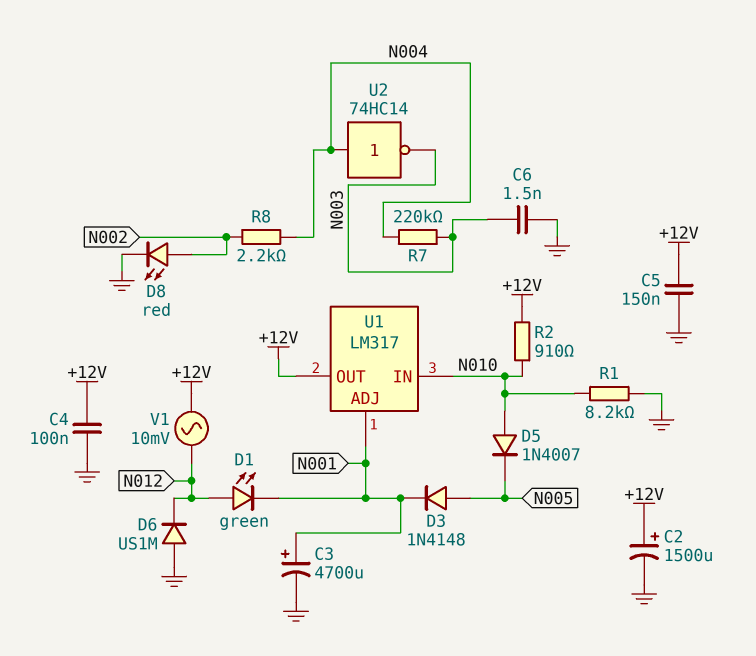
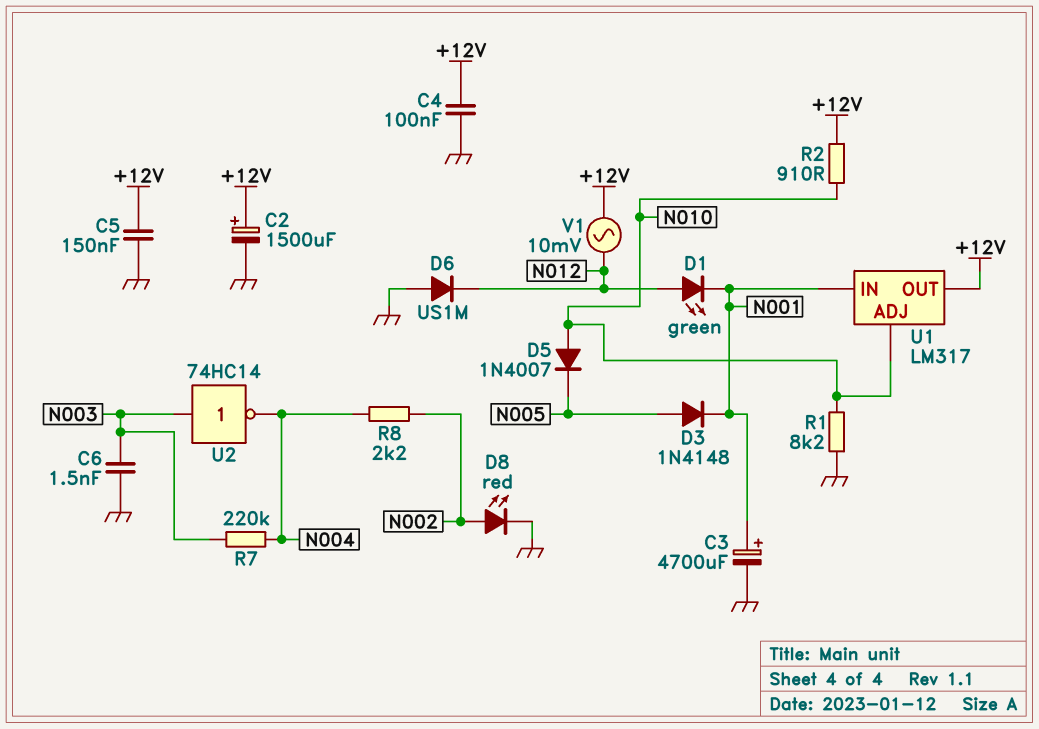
U1 pin ADJ: N001 -> N010
U1 pin IN: N010 -> N001
U2: NOT 74HC14 (in N004, out N003) -> NOT 74HC14 (in N003, out N004)

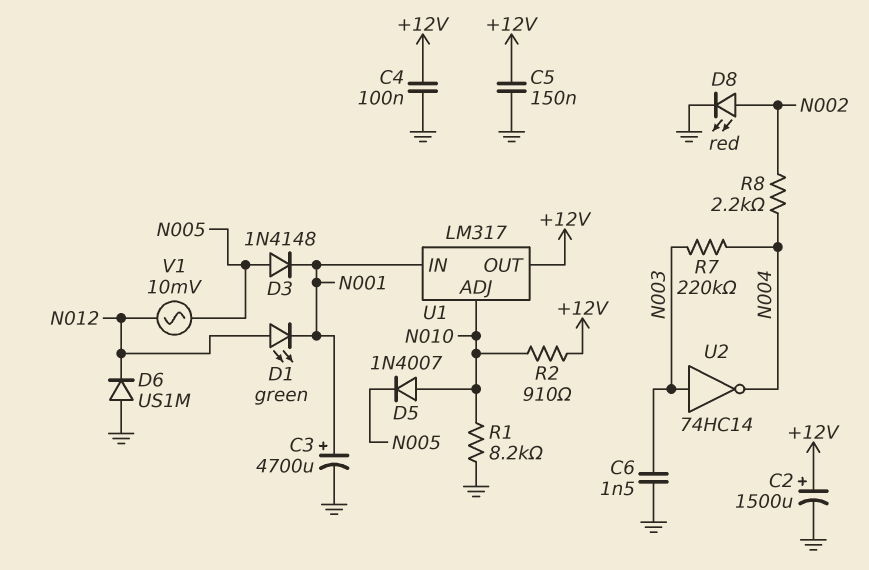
V1: AC 10mV (+12V, N012) -> AC 10mV (N005, N012)

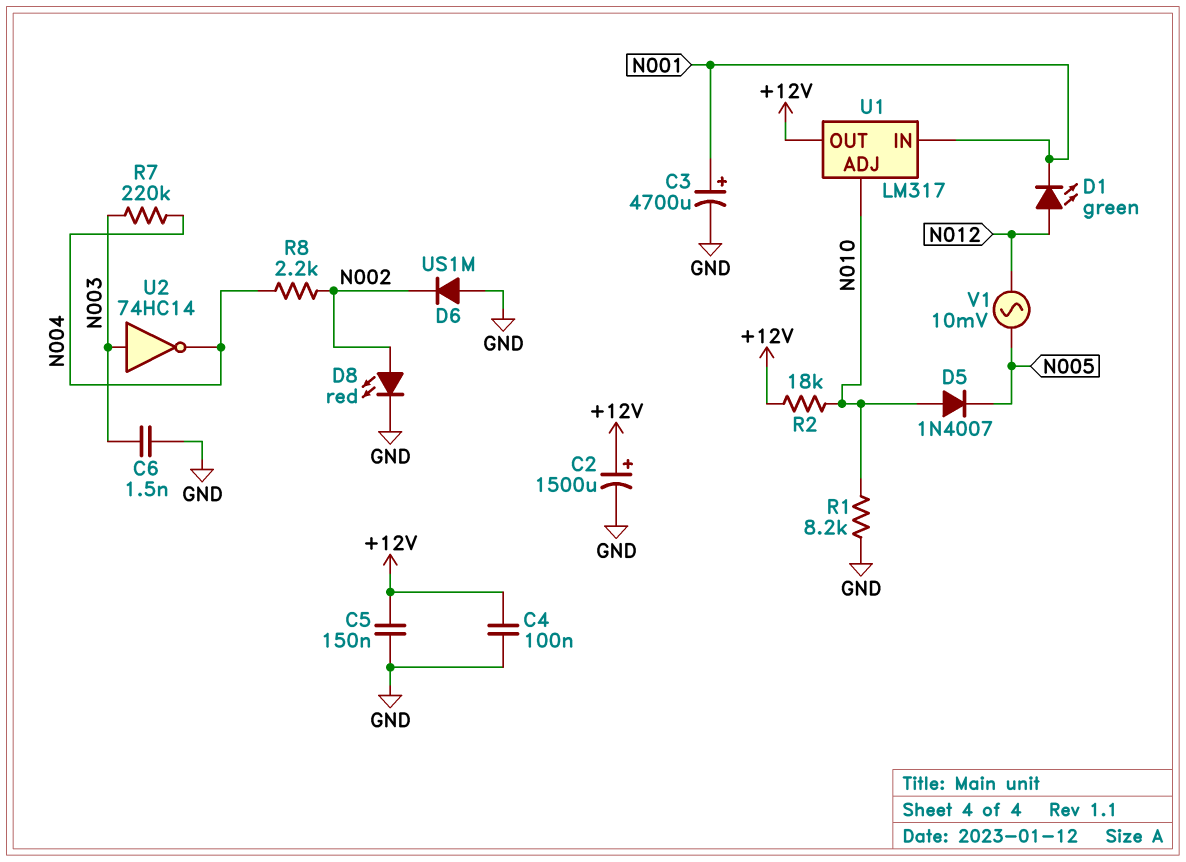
D3: diode 1N4148 (A N005, K N001) -> none
D6: diode US1M (A GND, K N012) -> diode US1M (A GND, K N002)
R2: 910 (+12V, N010) -> 18k (+12V, N010)

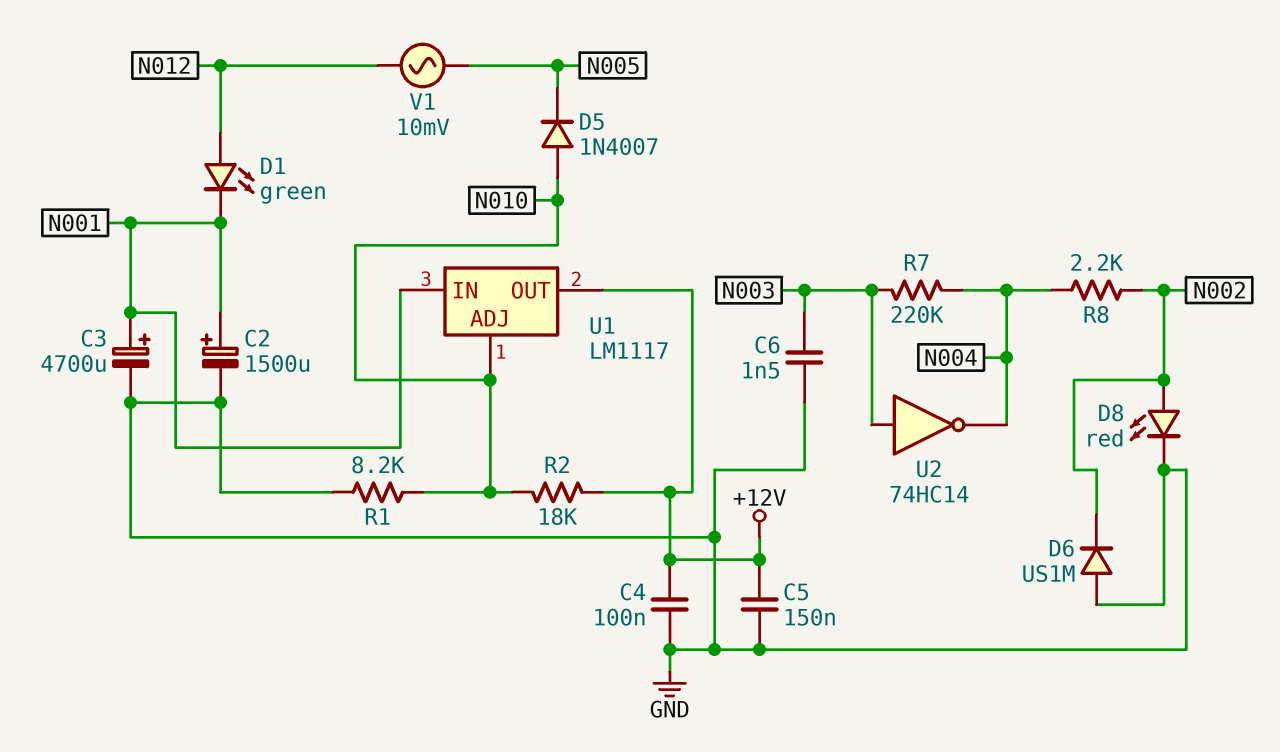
C2: 1500uF (plus +12V, minus GND) -> 1500uF (plus N001, minus GND)
U1: LM317 -> LM1117

